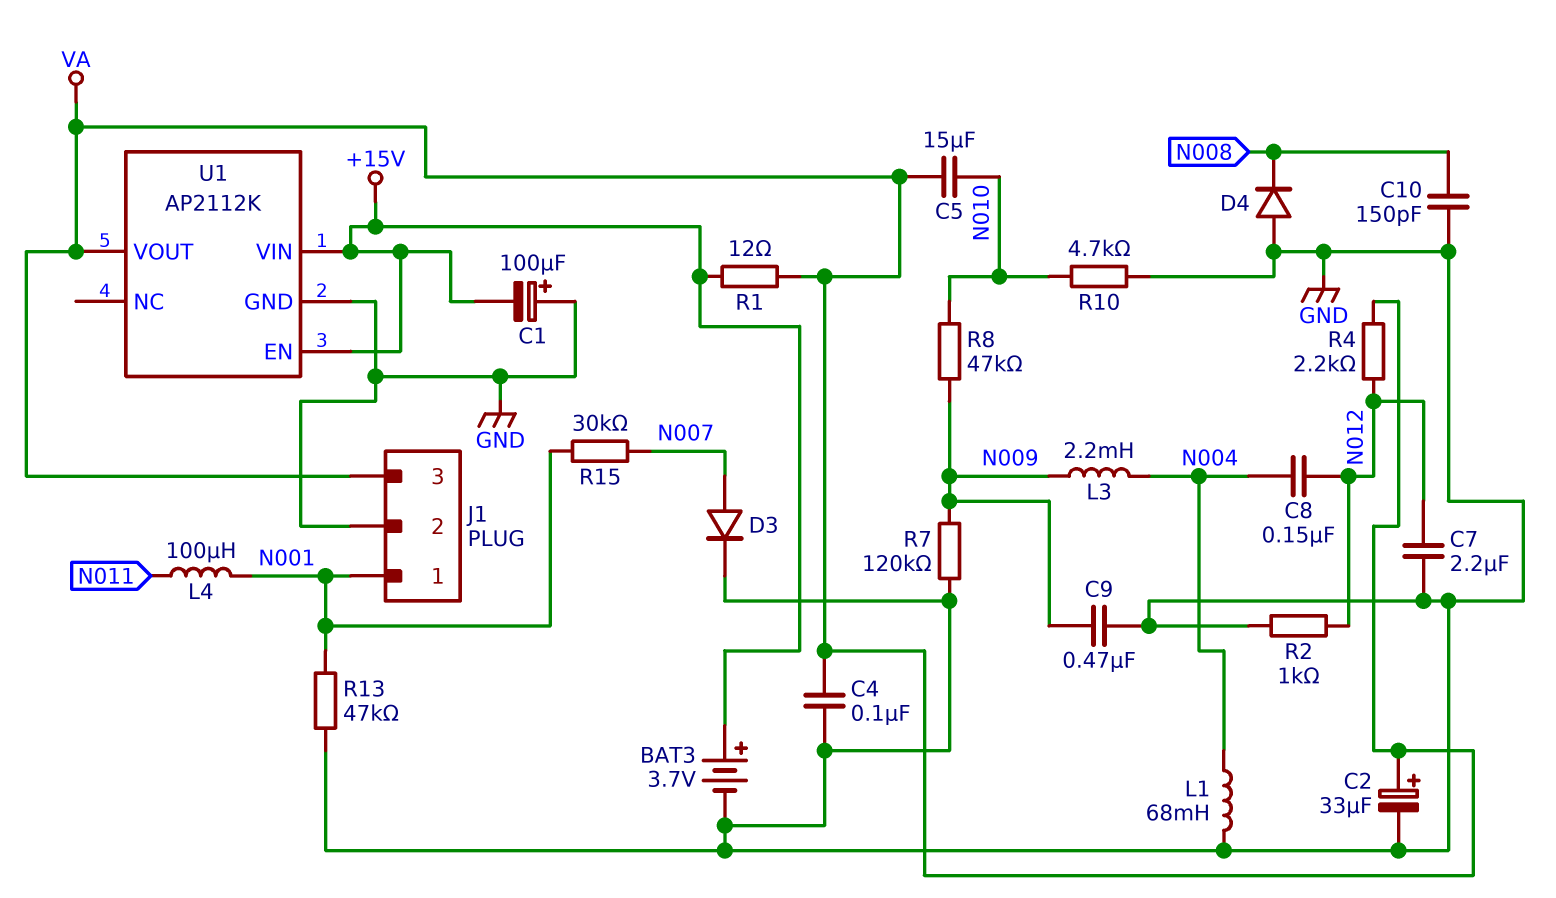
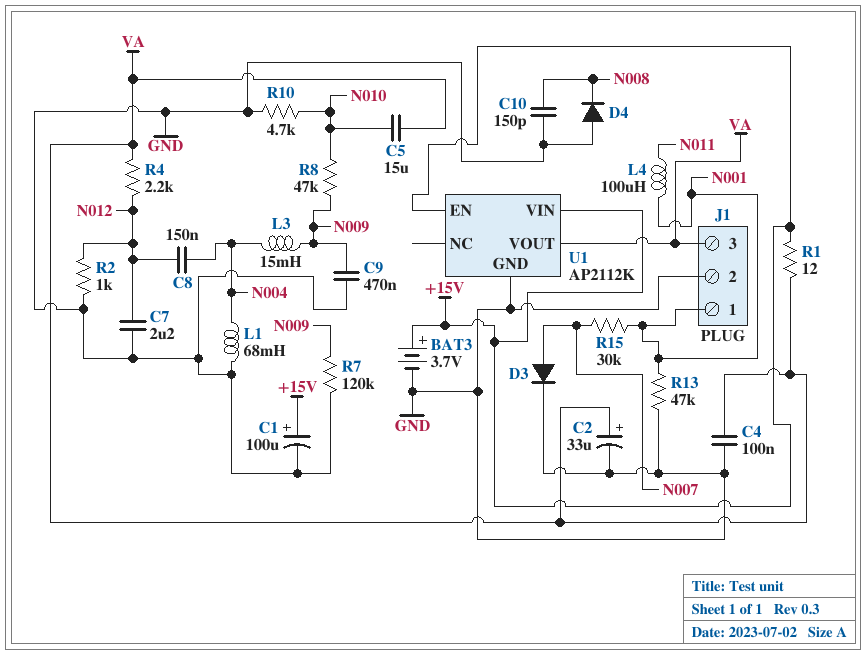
C1: 100uF (plus GND, minus +15V) -> 100uF (plus +15V, minus GND)
L3: 2.2mH (N004, N009) -> 15mH (N004, N009)

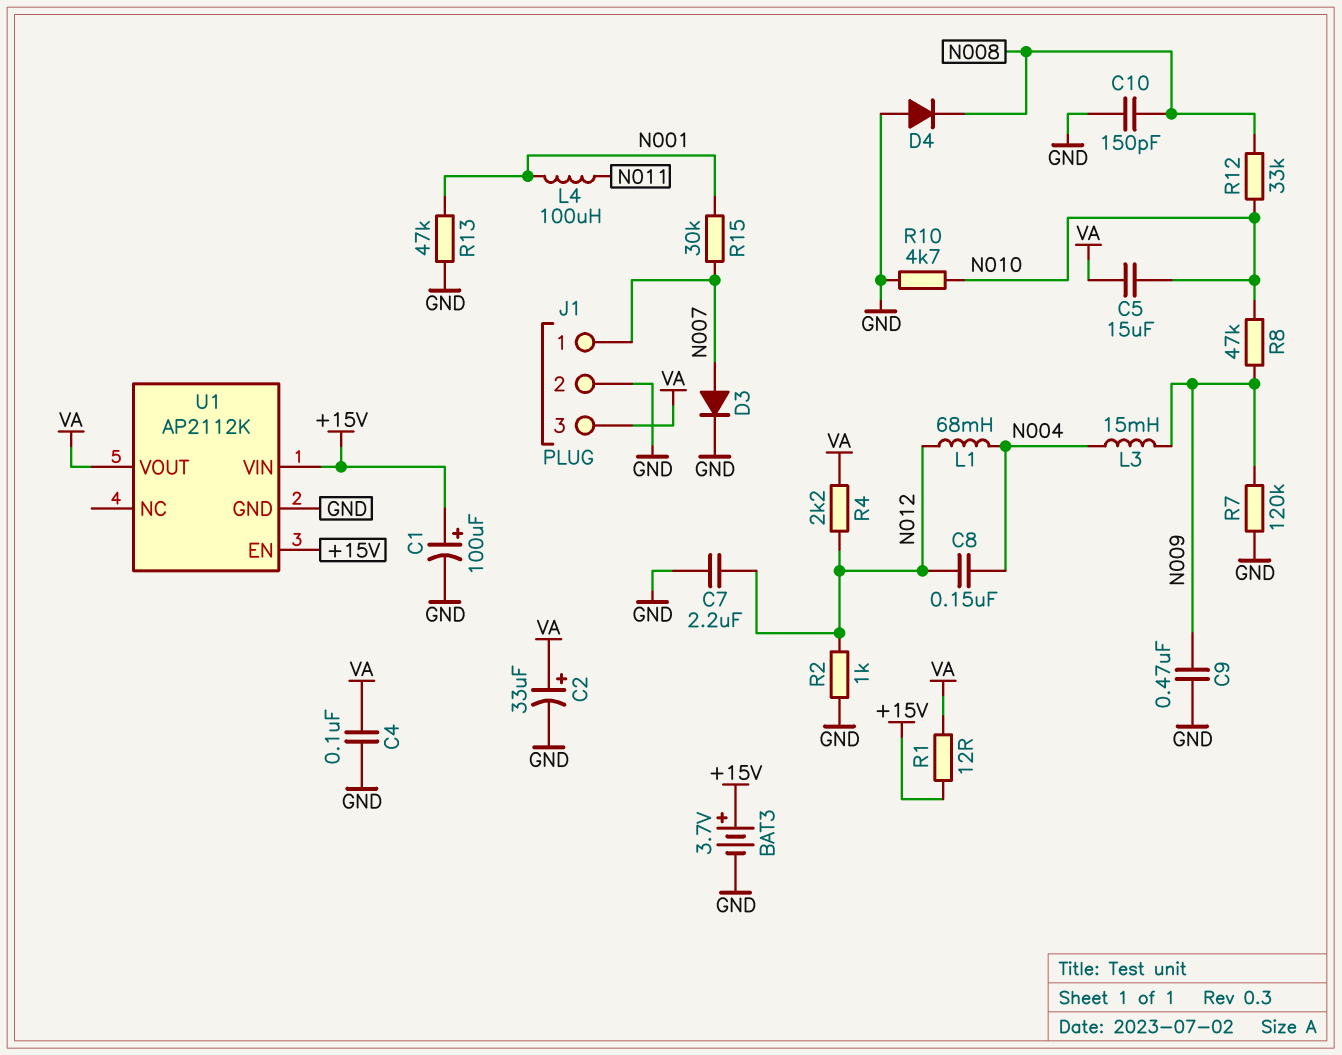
J1 pin 1: N001 -> N007
L1: 68mH (GND, N004) -> 68mH (N004, N012)
R12: none -> 33k (N008, N010)

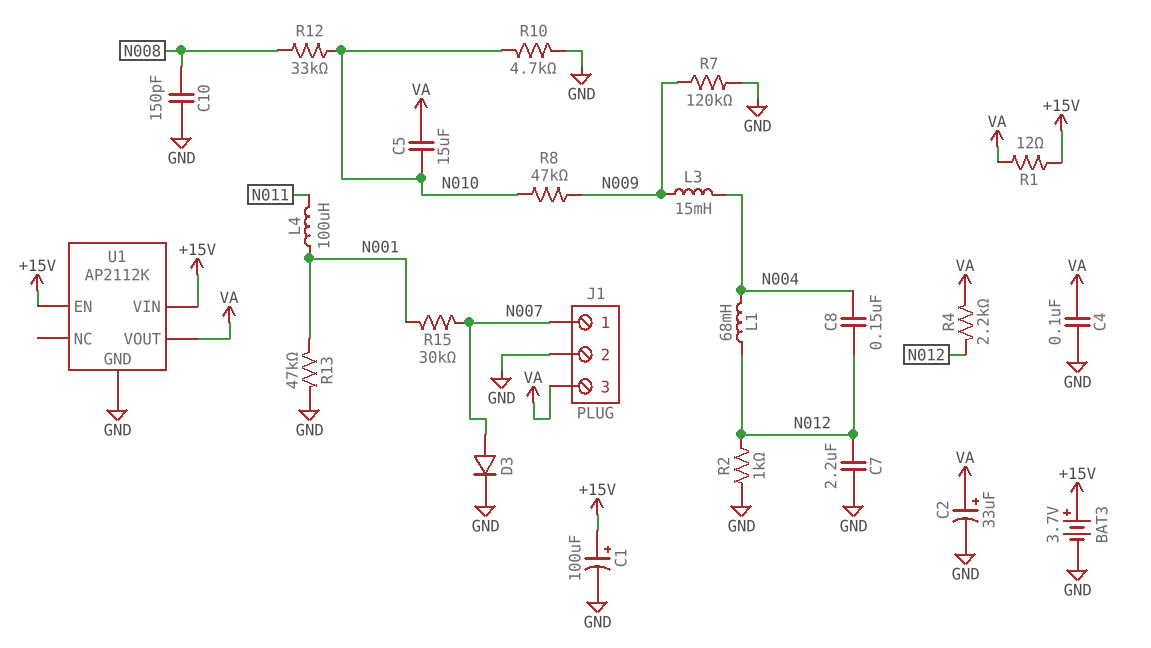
C9: 470nF (GND, N009) -> none
D4: diode (A GND, K N008) -> none

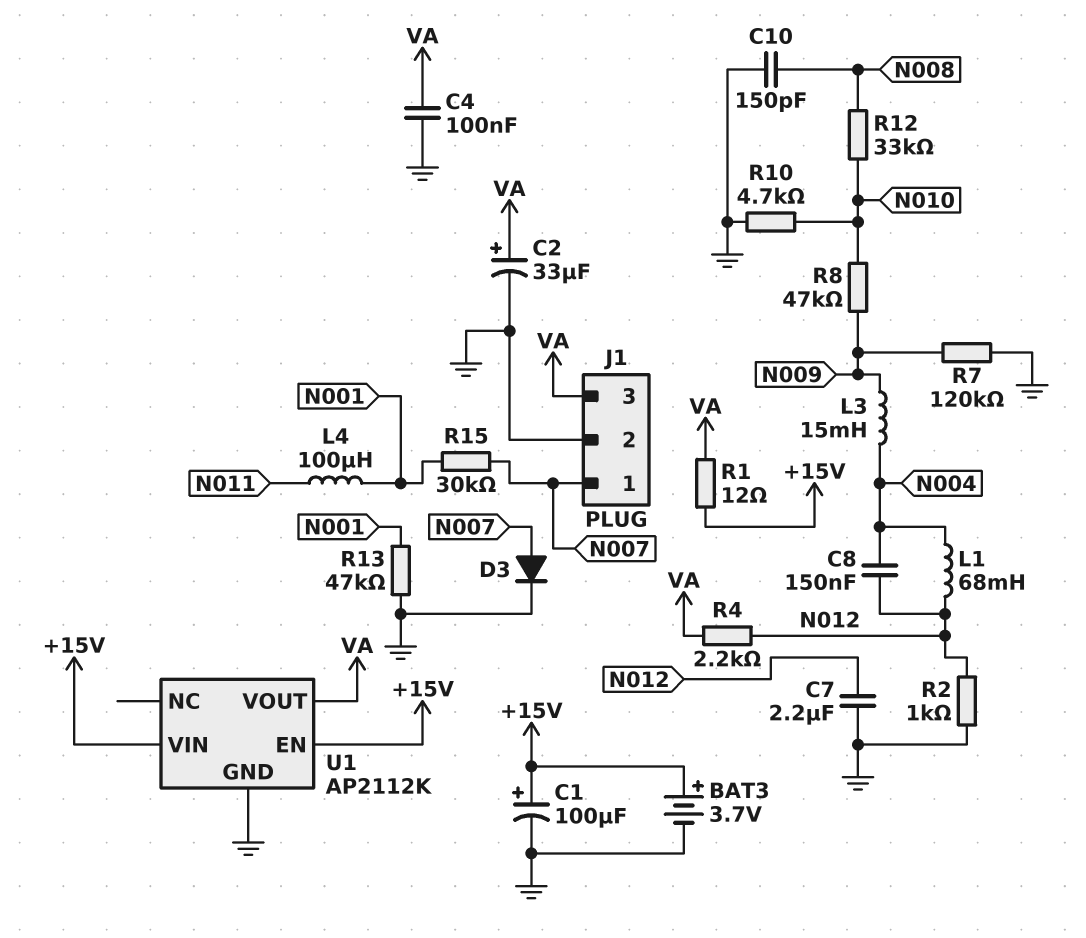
C5: 15uF (N010, VA) -> none

